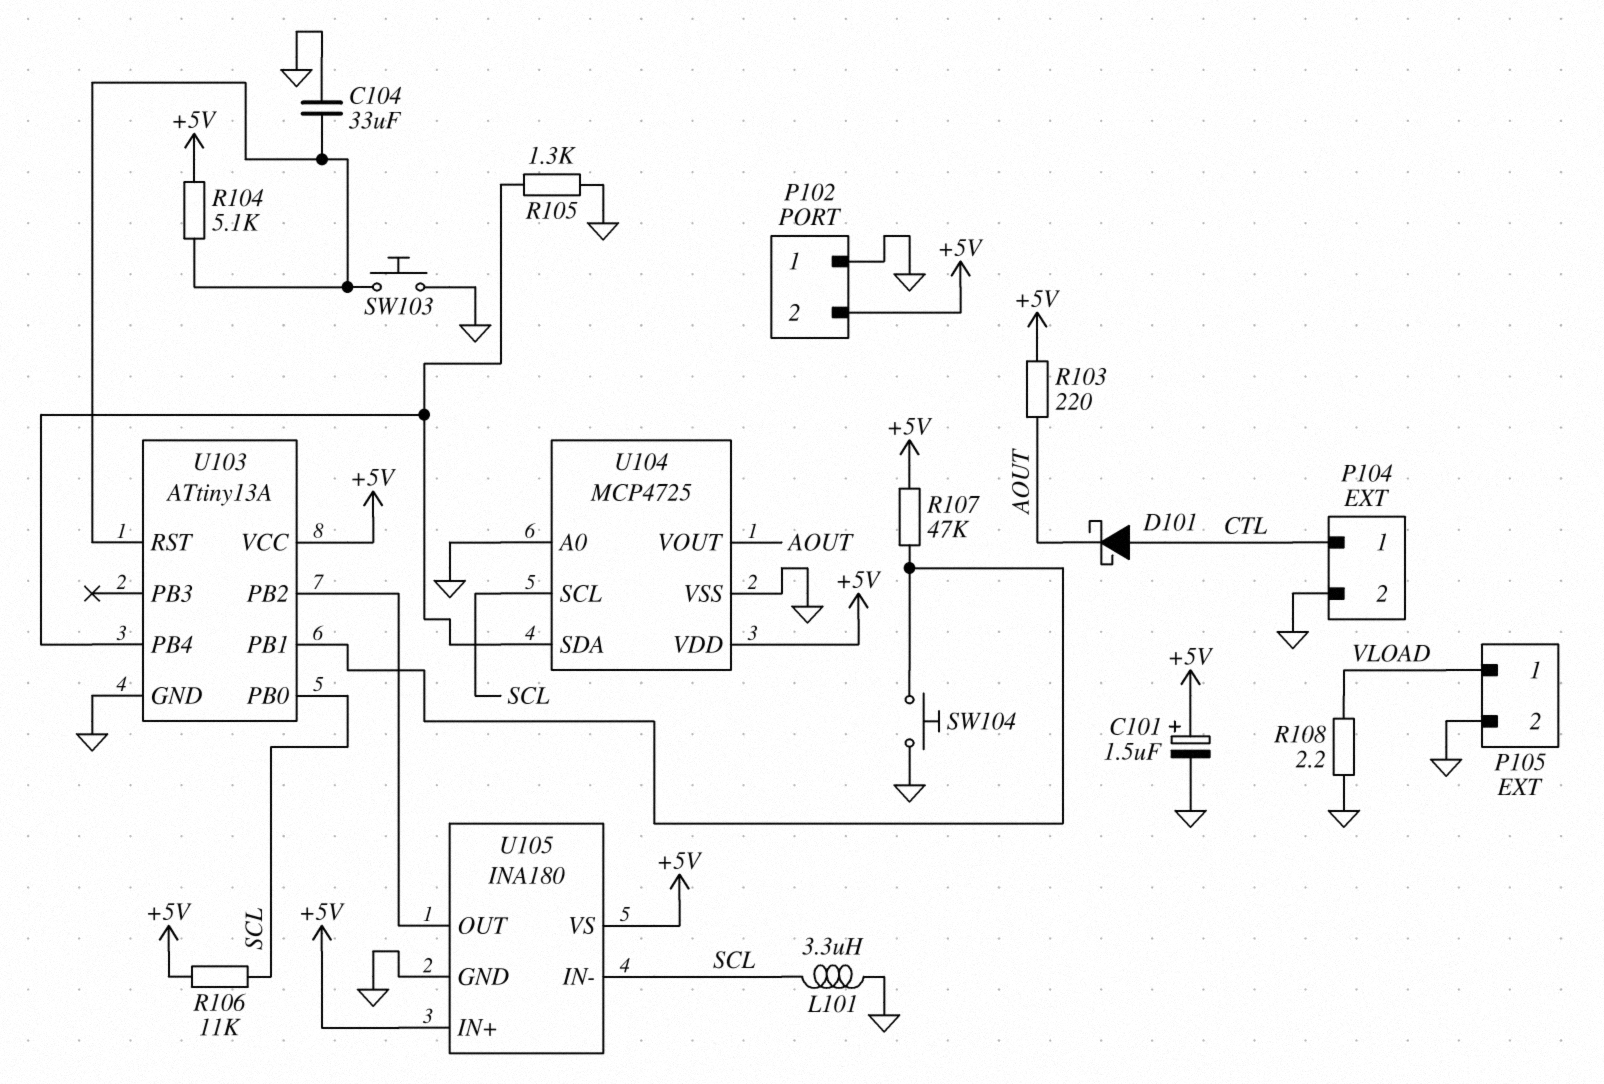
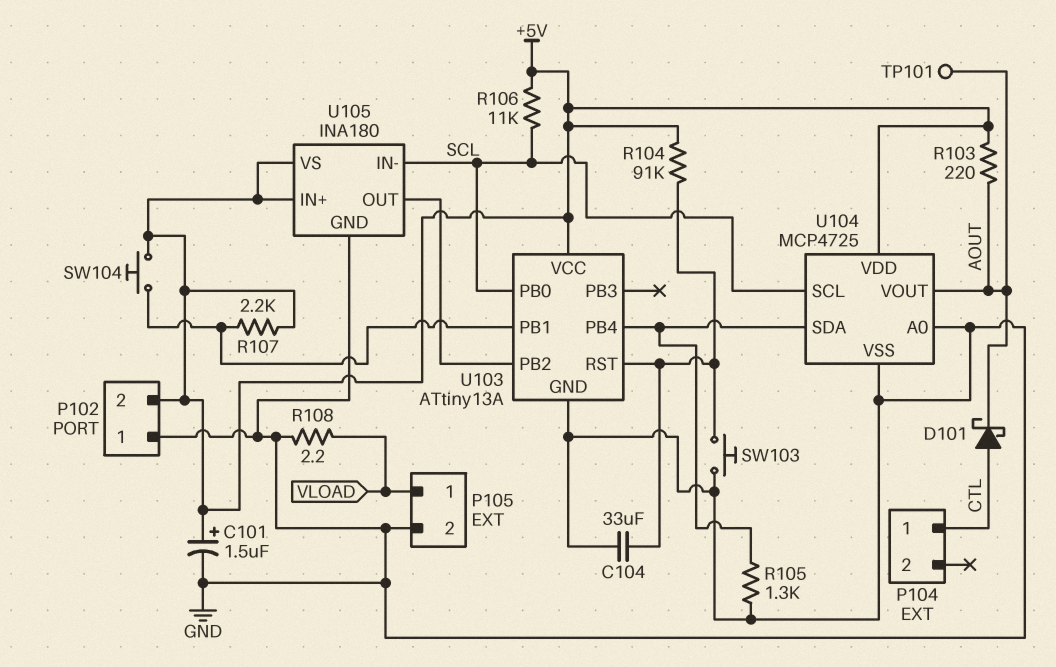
L101: 3.3uH (GND, SCL) -> none
P104 pin 2: GND -> none
R104: 5.1k (+5V, U103/RST) -> 91k (+5V, U103/RST)
R107: 47k (+5V, U103/PB1) -> 2.2k (+5V, U103/PB1)
SW104: button (GND, U103/PB1) -> button (+5V, U103/PB1)
TP101: none -> test point (AOUT)

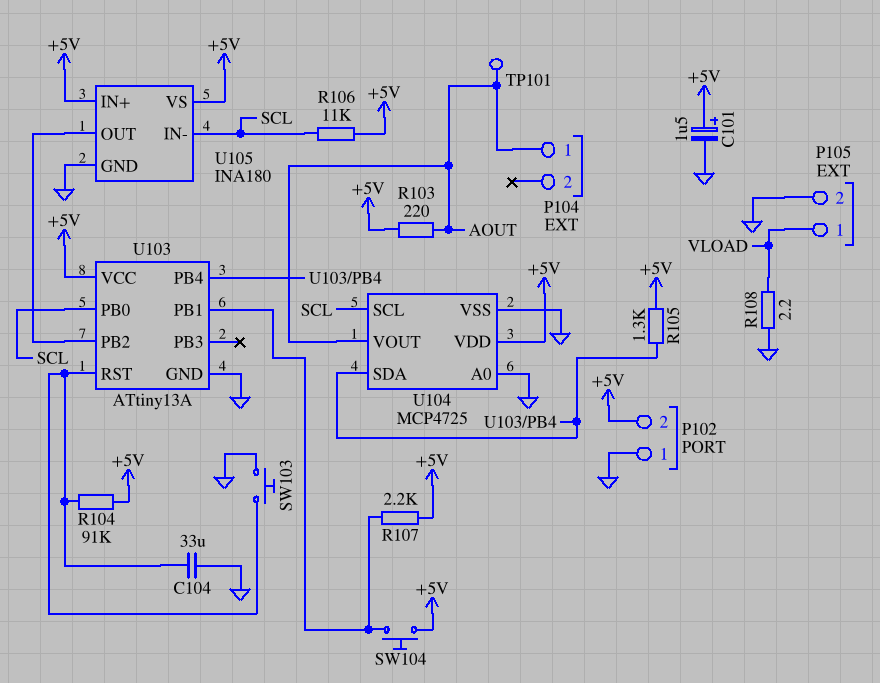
D101: schottky (A CTL, K AOUT) -> none
P104 pin 1: CTL -> AOUT
R105: 1.3k (GND, U103/PB4) -> 1.3k (+5V, U103/PB4)

